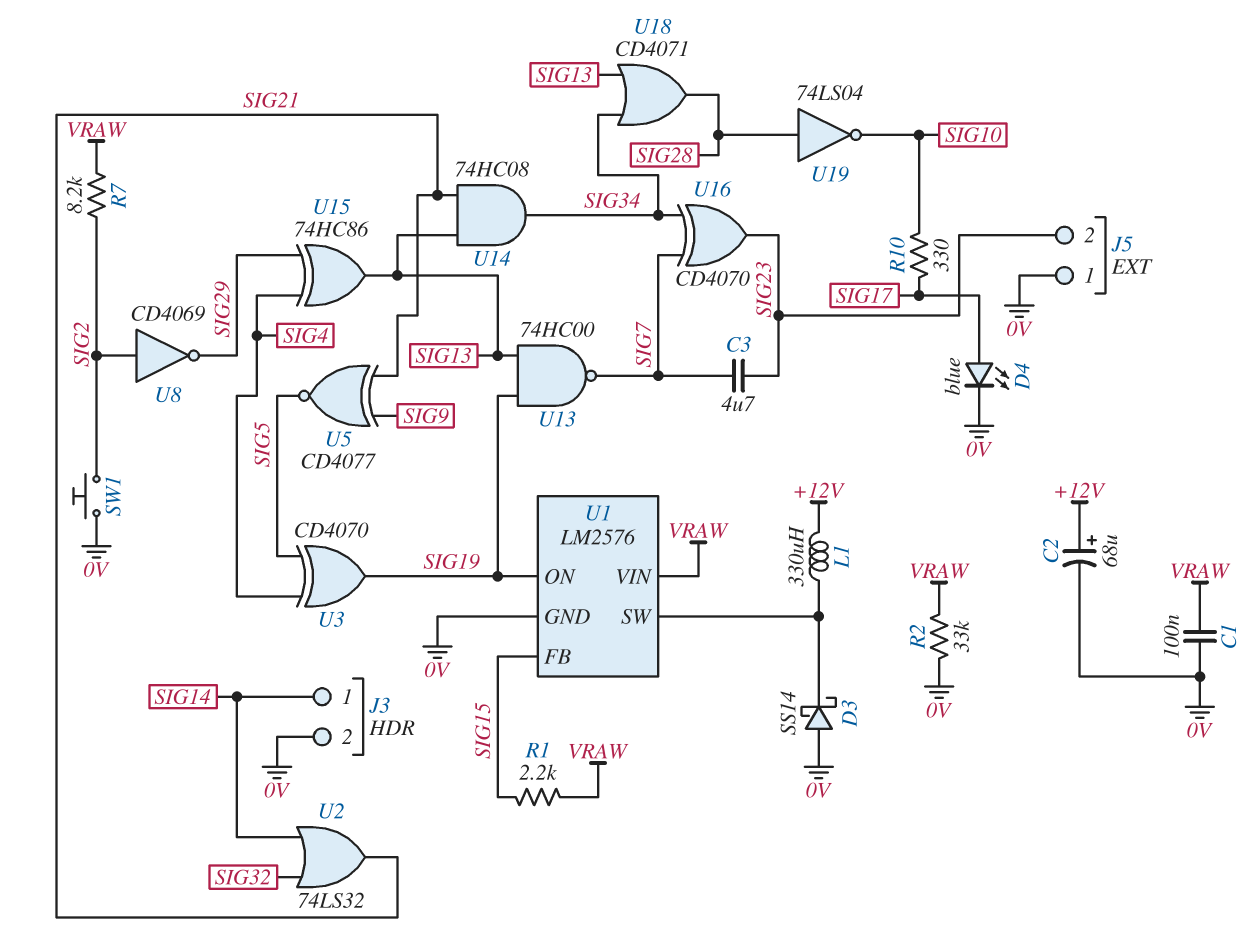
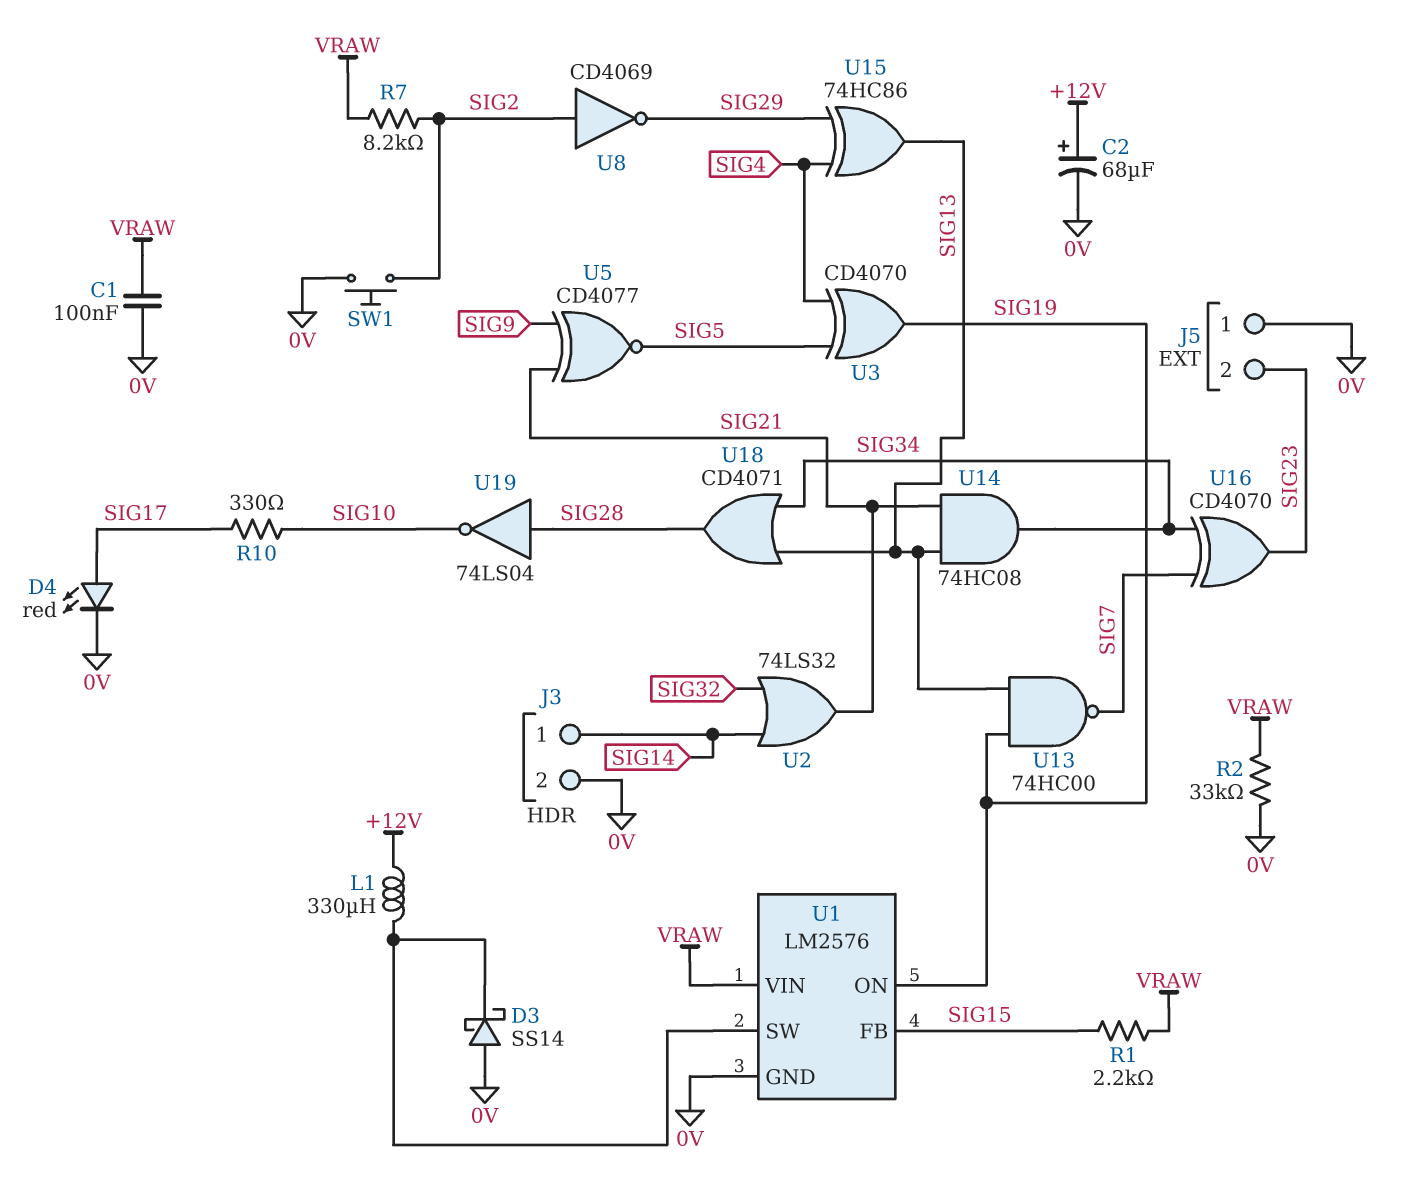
C3: 4.7uF (SIG7, SIG23) -> none
D4: LED blue (A SIG17, K 0V) -> LED red (A SIG17, K 0V)

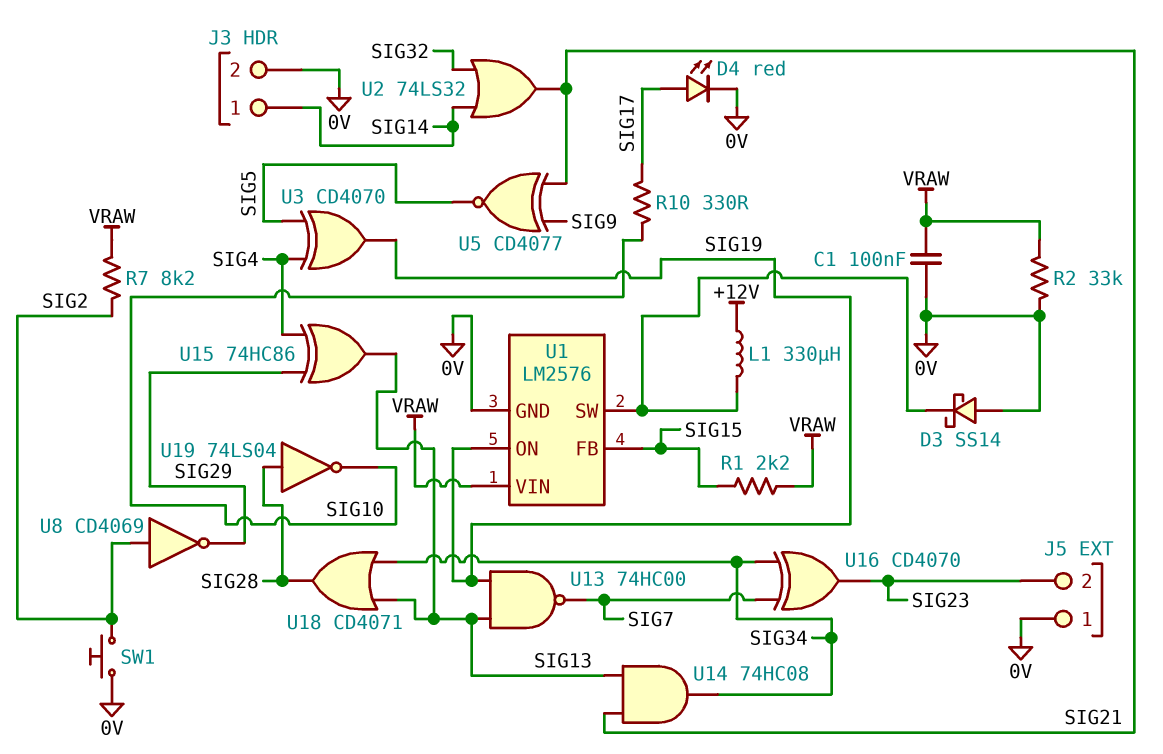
C2: 68uF (plus +12V, minus 0V) -> none

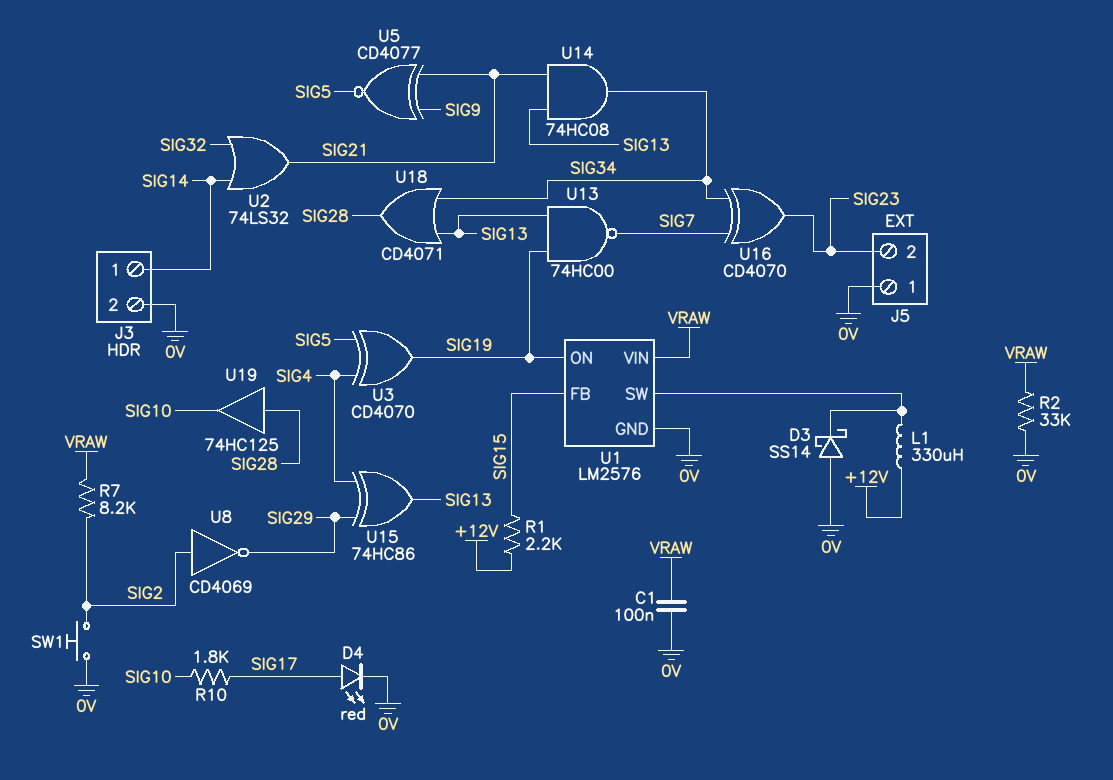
R1: 2.2k (SIG15, VRAW) -> 2.2k (+12V, SIG15)
R10: 330 (SIG10, SIG17) -> 1.8k (SIG10, SIG17)
U19: NOT 74LS04 (in SIG28, out SIG10) -> buffer 74HC125 (in SIG28, out SIG10)

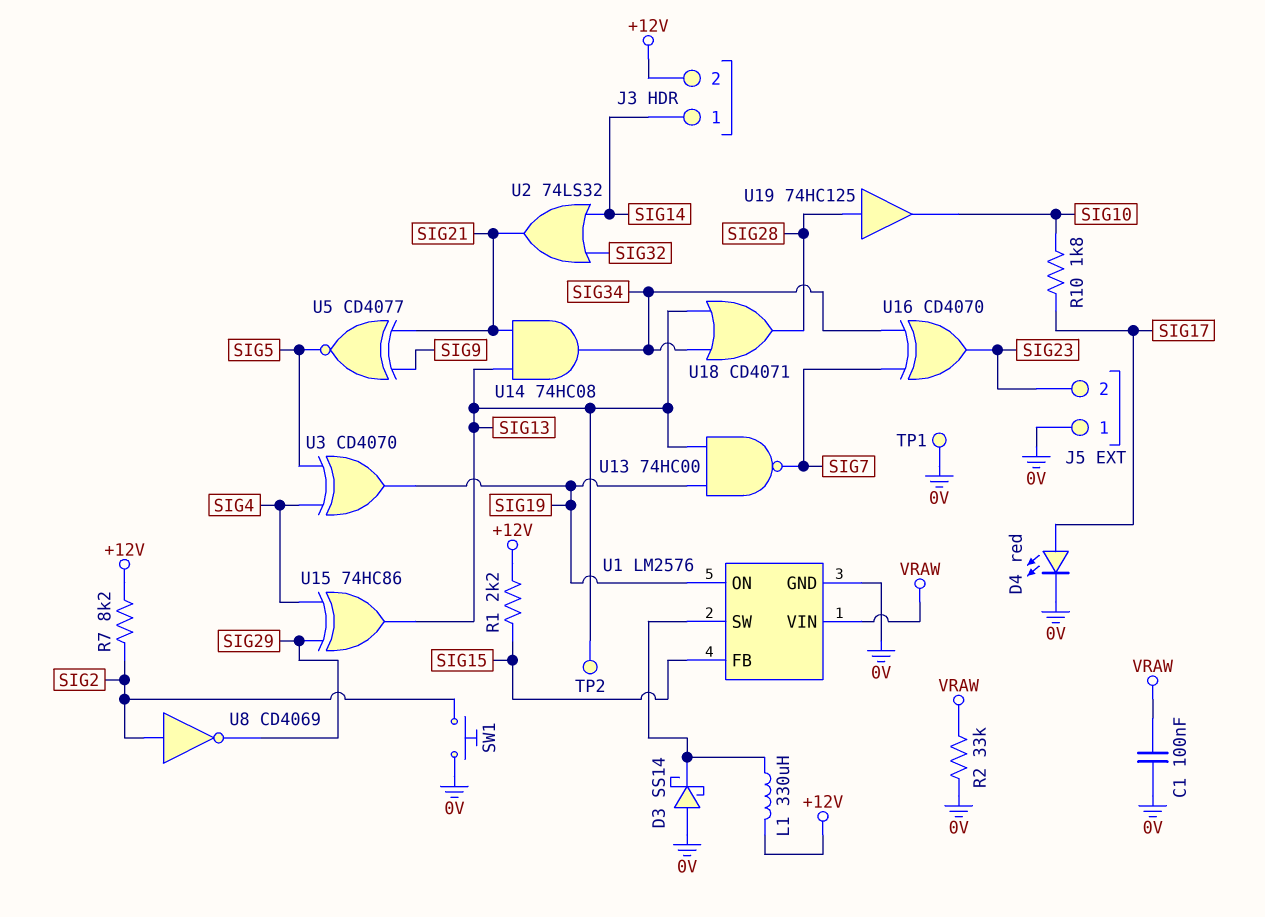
J3 pin 2: 0V -> +12V
R7: 8.2k (SIG2, VRAW) -> 8.2k (+12V, SIG2)
TP1: none -> test point (0V)
TP2: none -> test point (SIG13)

